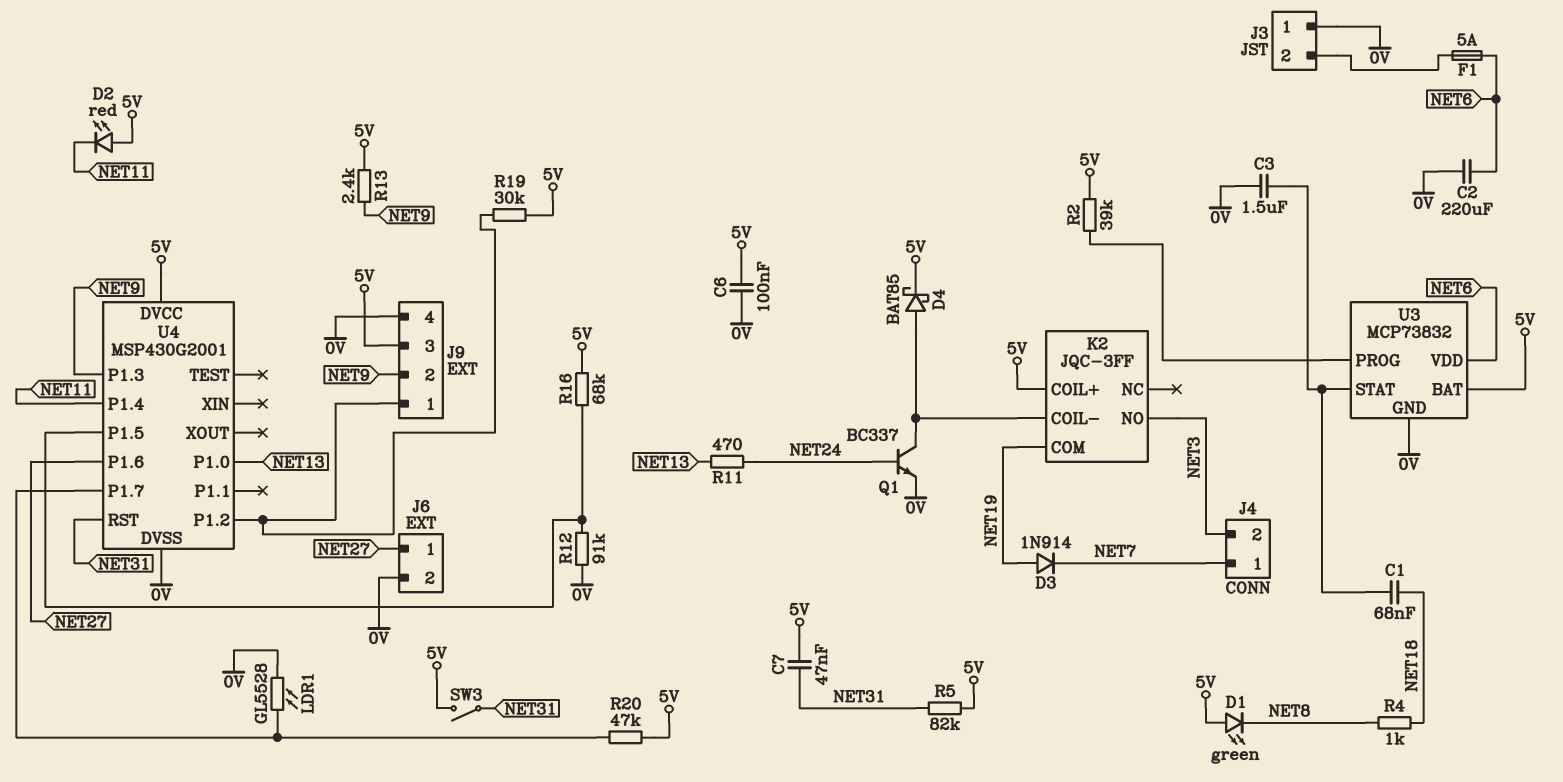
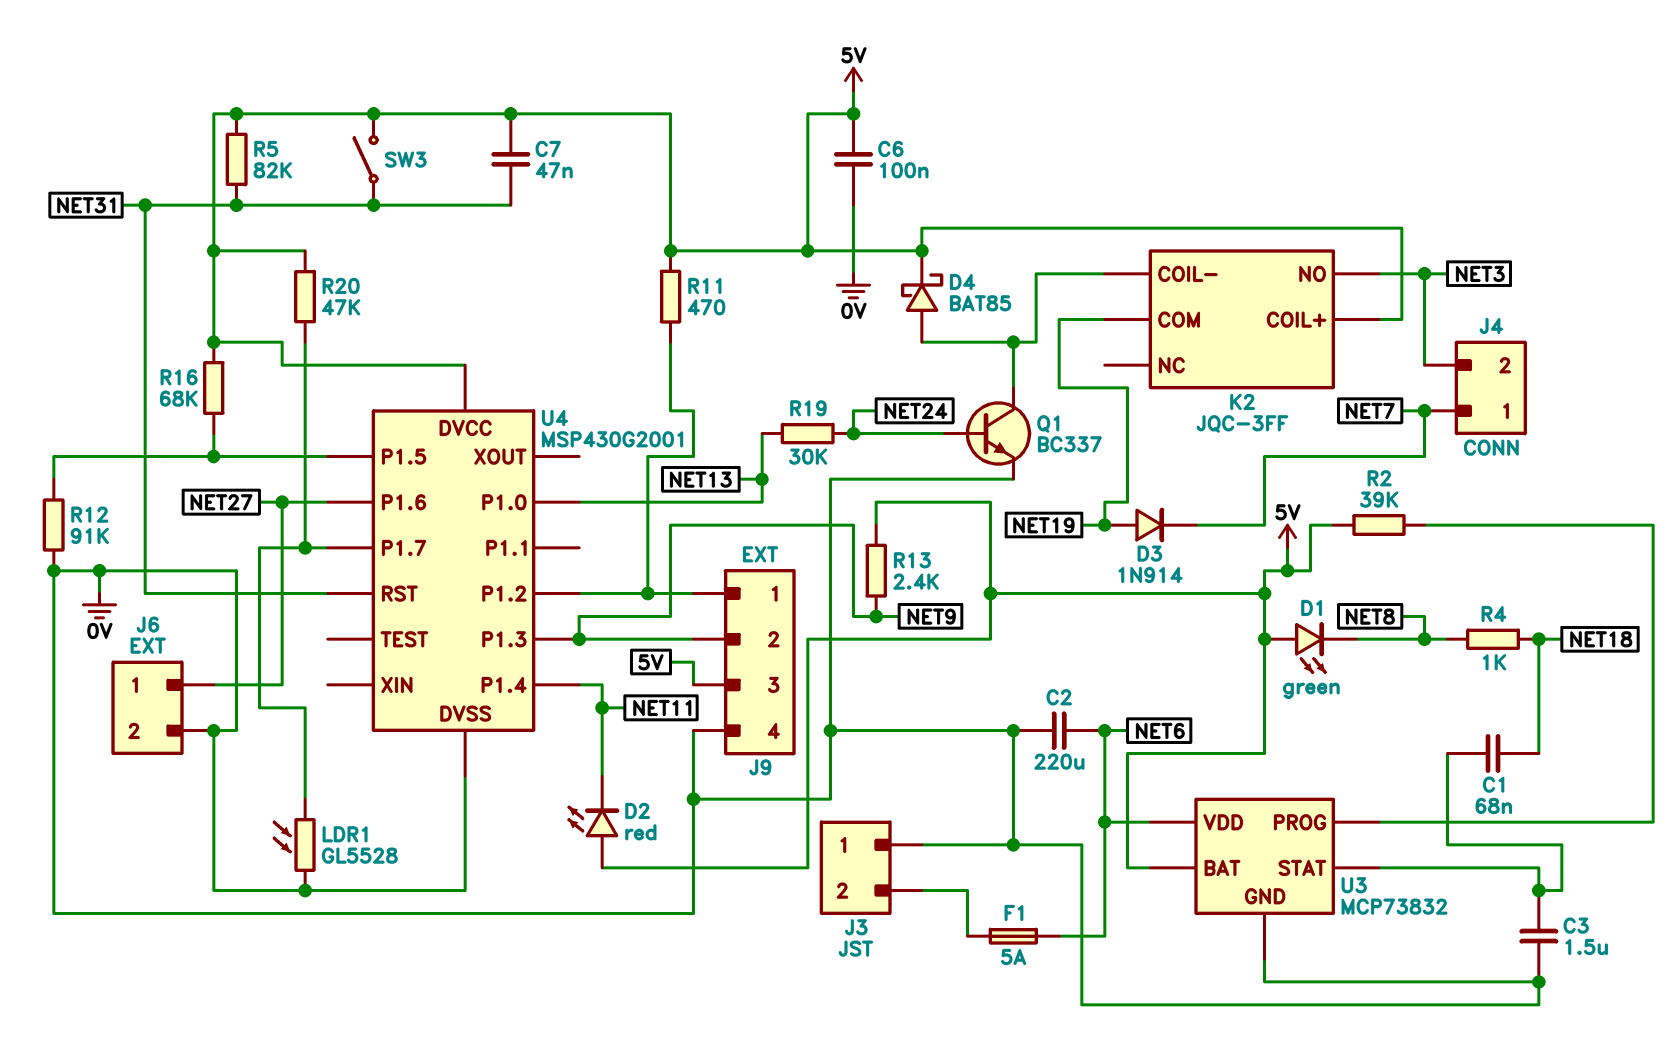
R11: 470 (NET13, NET24) -> 470 (5V, J9/1)
R19: 30k (5V, J9/1) -> 30k (NET13, NET24)

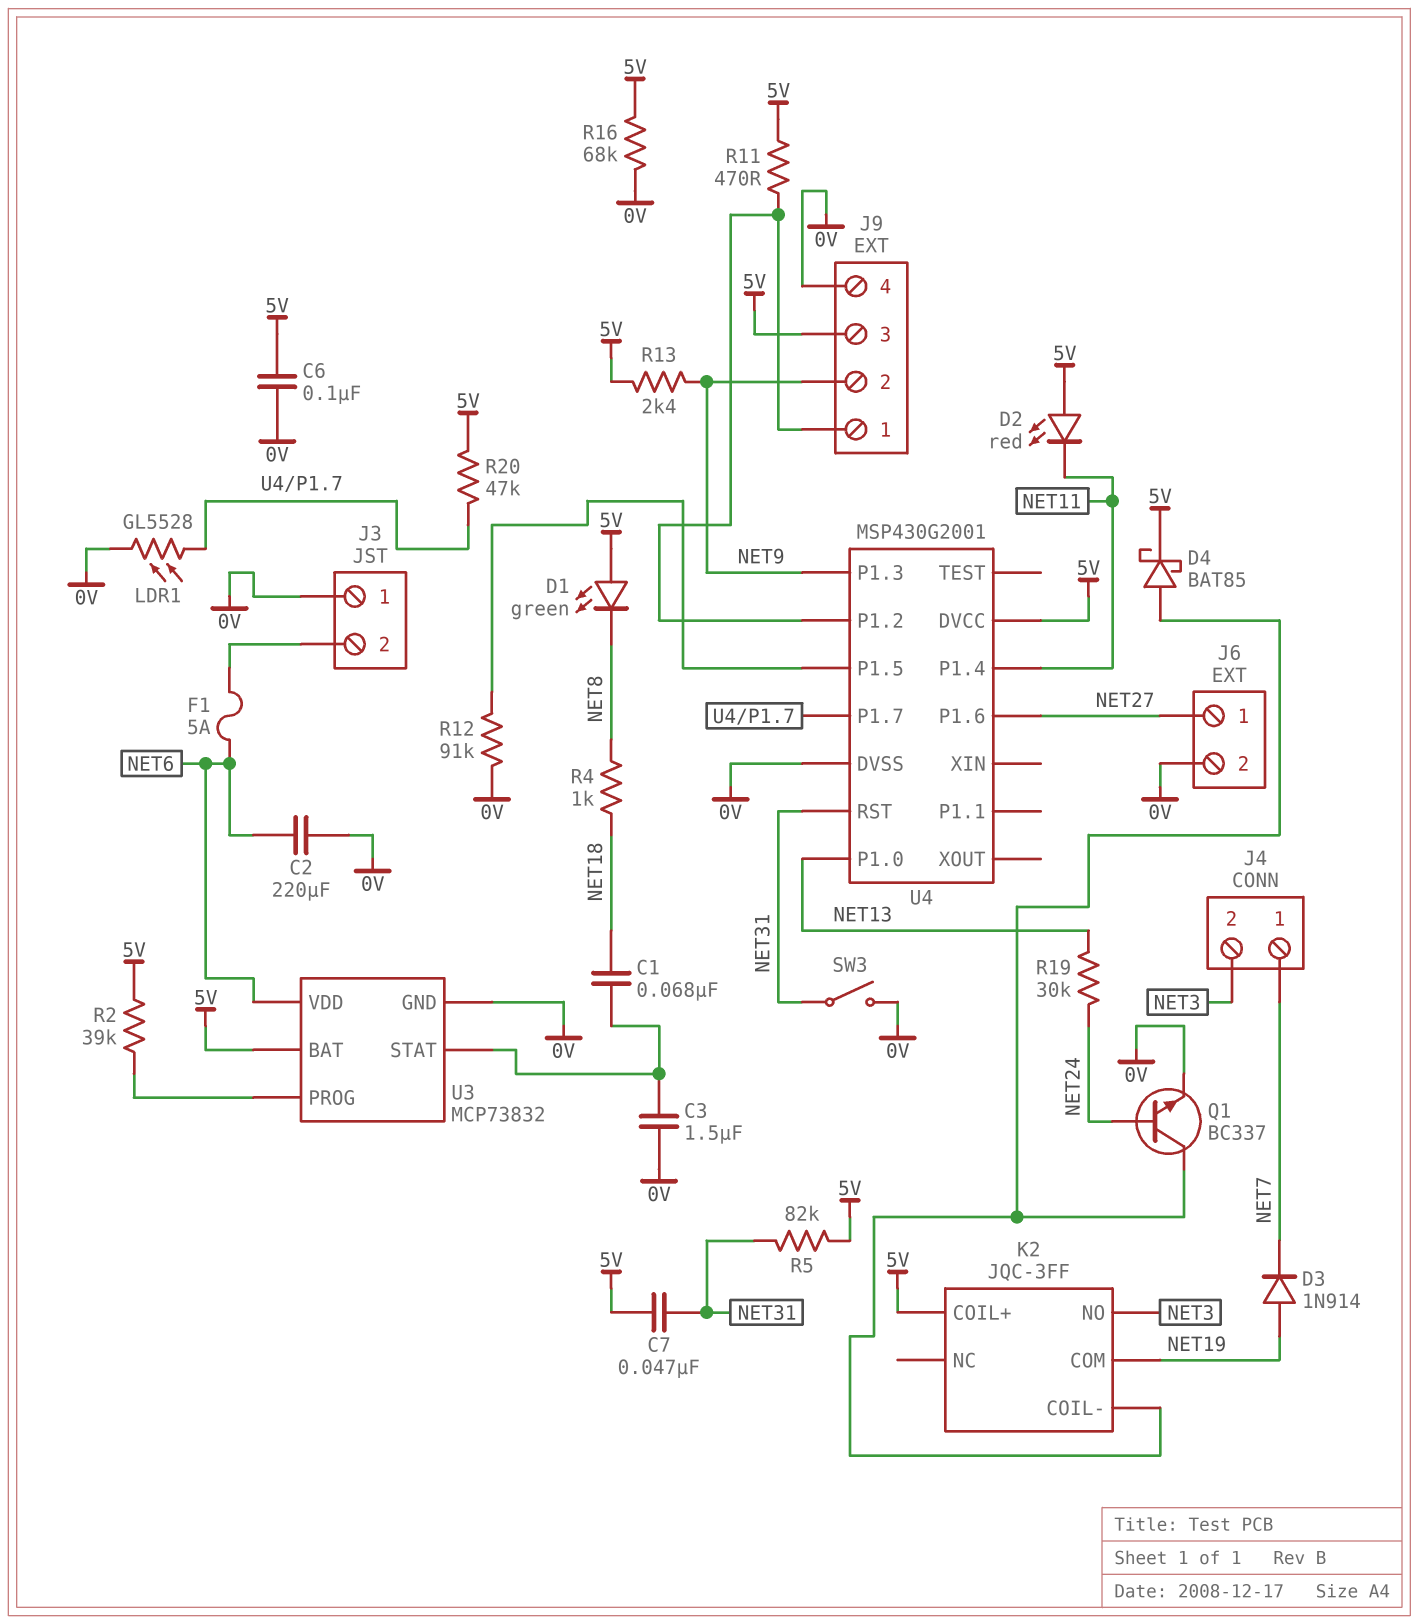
R16: 68k (5V, U4/P1.5) -> 68k (0V, 5V)
SW3: switch (5V, NET31) -> switch (0V, NET31)

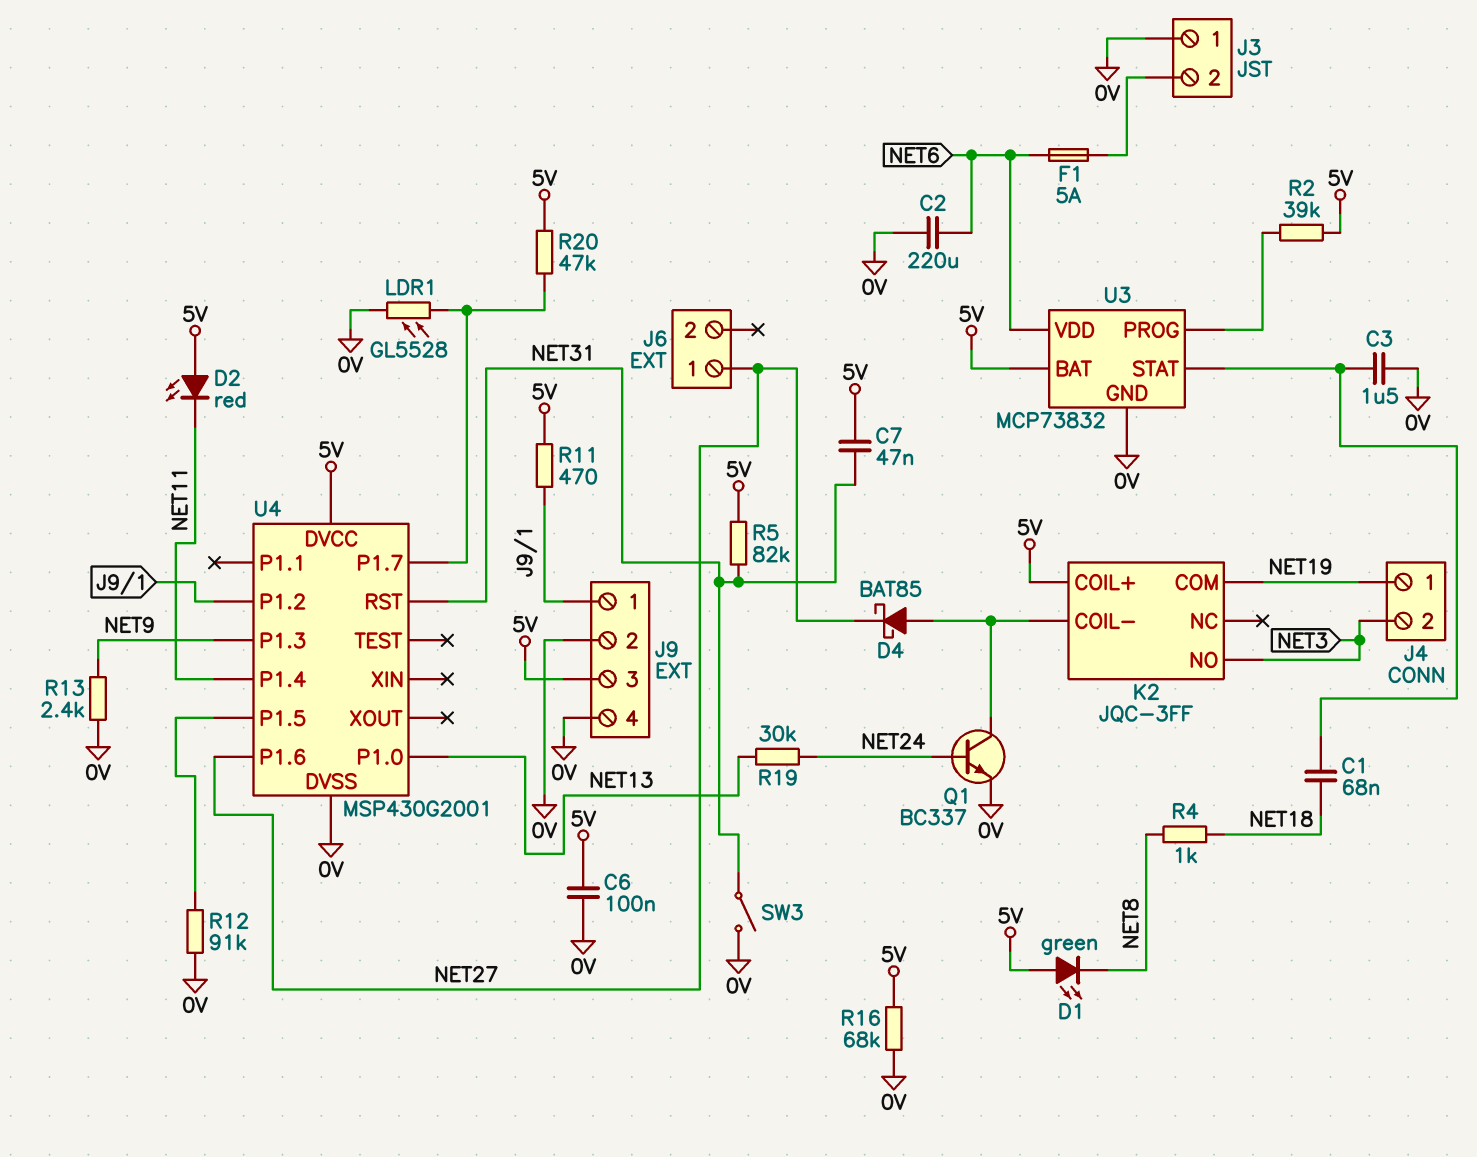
D3: diode 1N914 (A NET19, K NET7) -> none
D4: schottky BAT85 (A K2/COIL-, K 5V) -> schottky BAT85 (A K2/COIL-, K NET27)
J4 pin 1: NET7 -> NET19
J6 pin 2: 0V -> none
J9 pin 2: NET9 -> 0V
R13: 2.4k (5V, NET9) -> 2.4k (0V, NET9)

